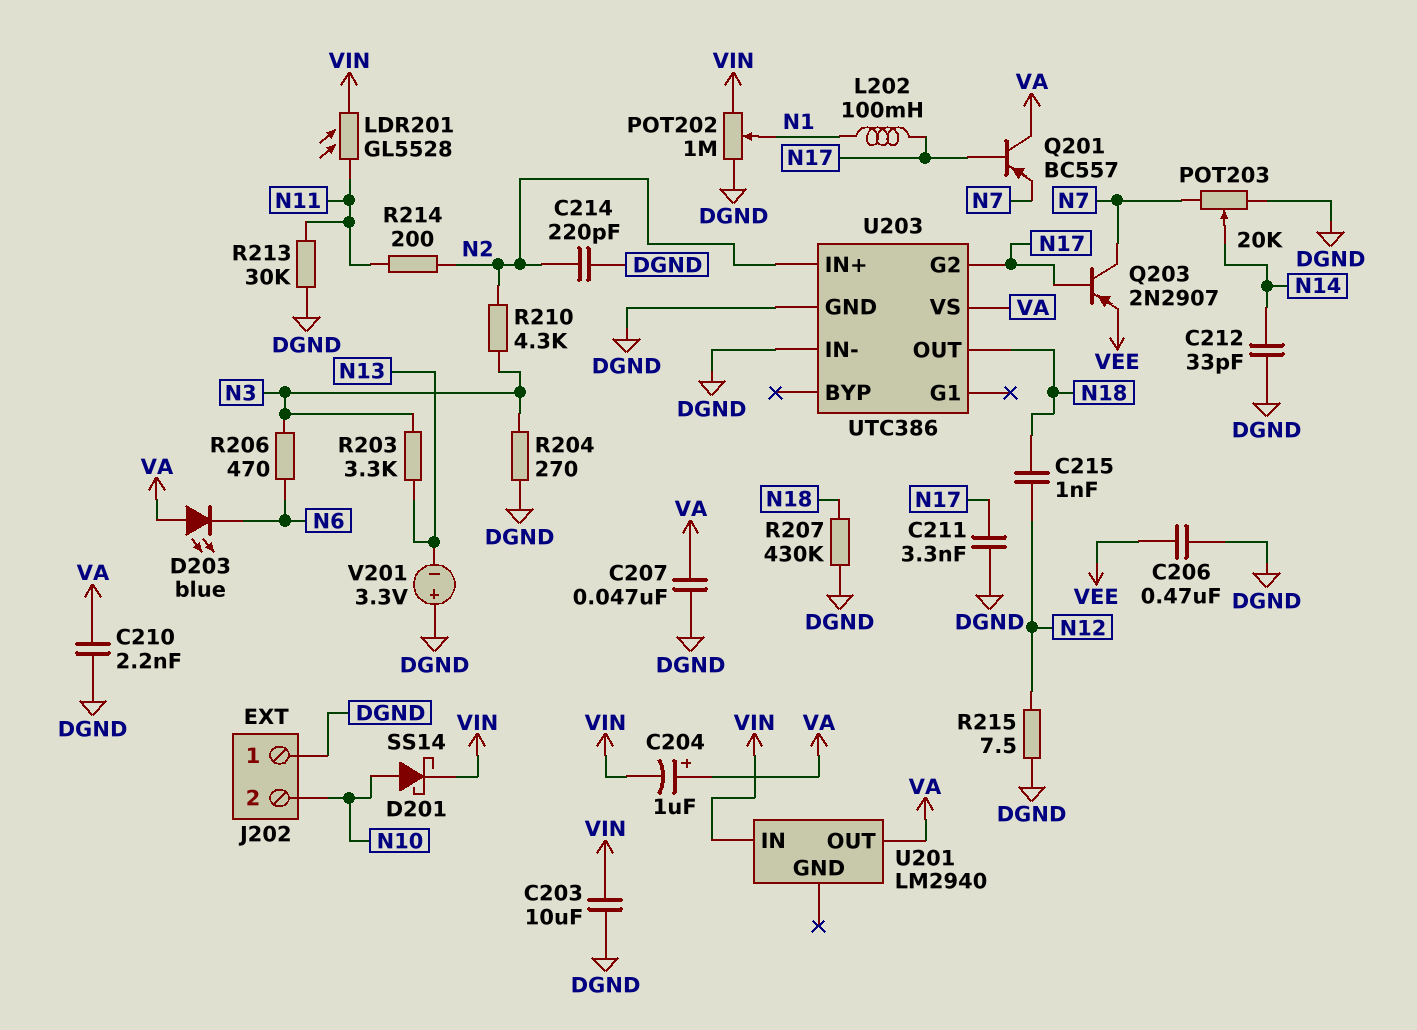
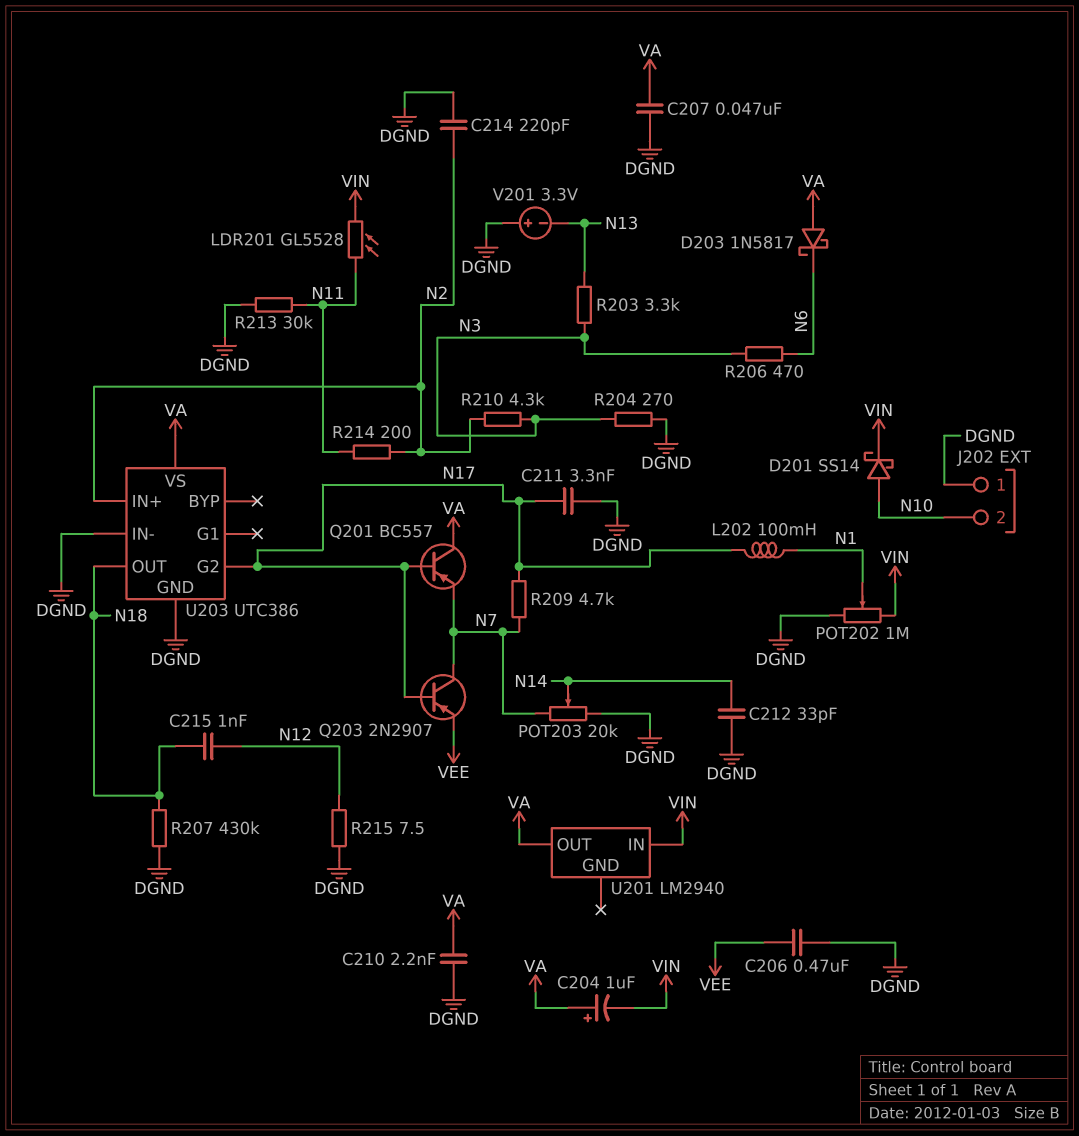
C203: 10uF (DGND, VIN) -> none
D203: LED blue (A VA, K N6) -> schottky 1N5817 (A VA, K N6)
R209: none -> 4.7k (N7, N17)

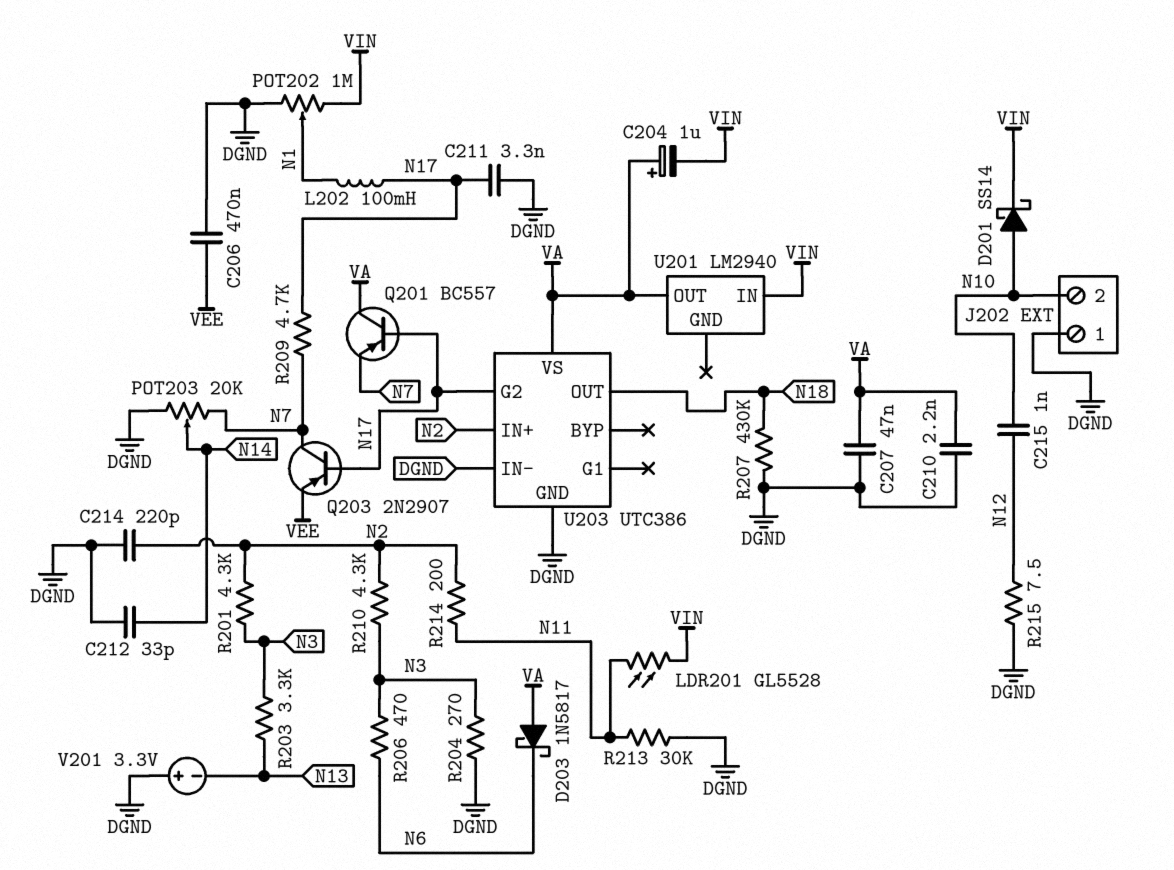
C215: 1nF (N12, N18) -> 1nF (N10, N12)
R201: none -> 4.3k (N2, N3)

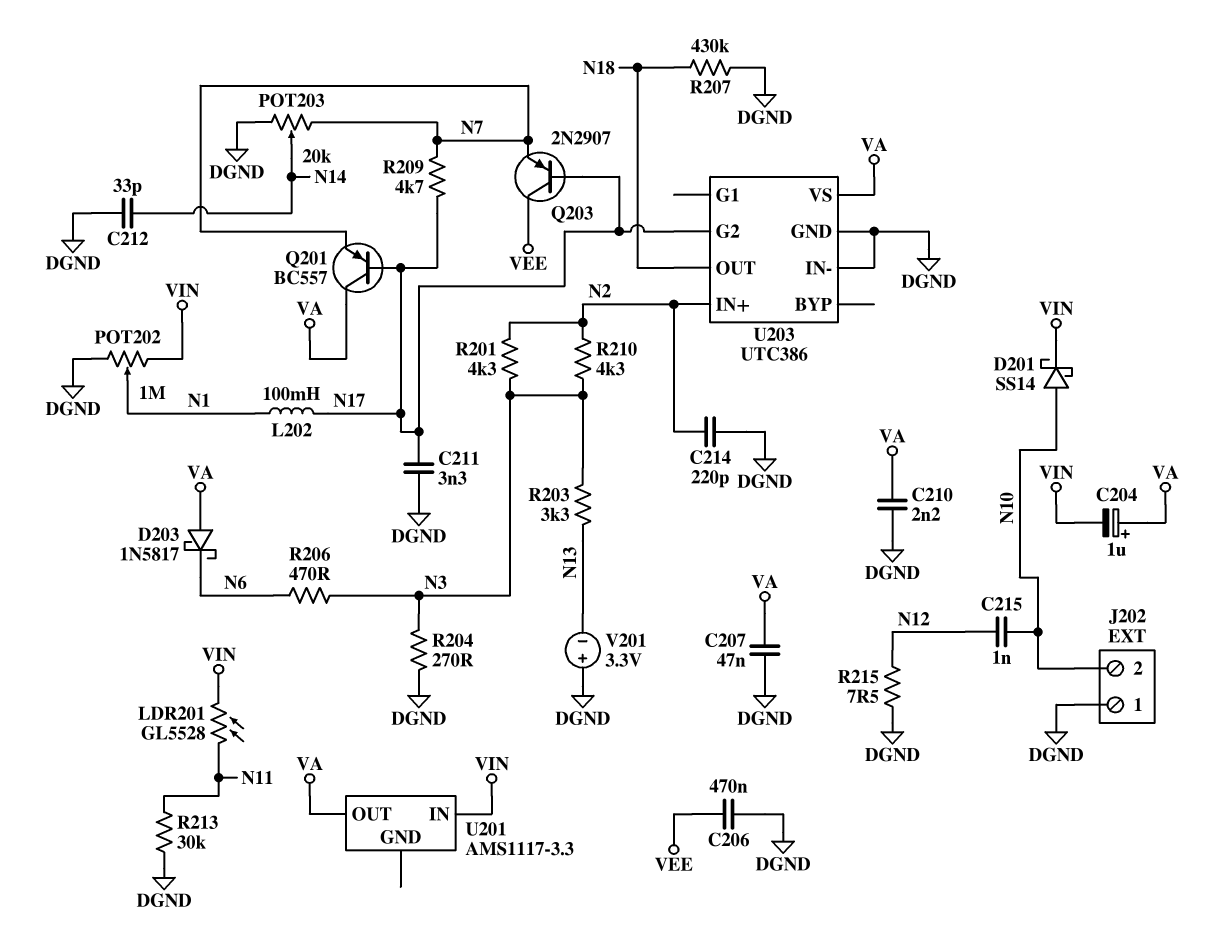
Q203: PNP 2N2907 (B N17, C N7, E VEE) -> PNP 2N2907 (B N17, C VEE, E N7)
R214: 200 (N2, N11) -> none
U201: LM2940 -> AMS1117-3.3

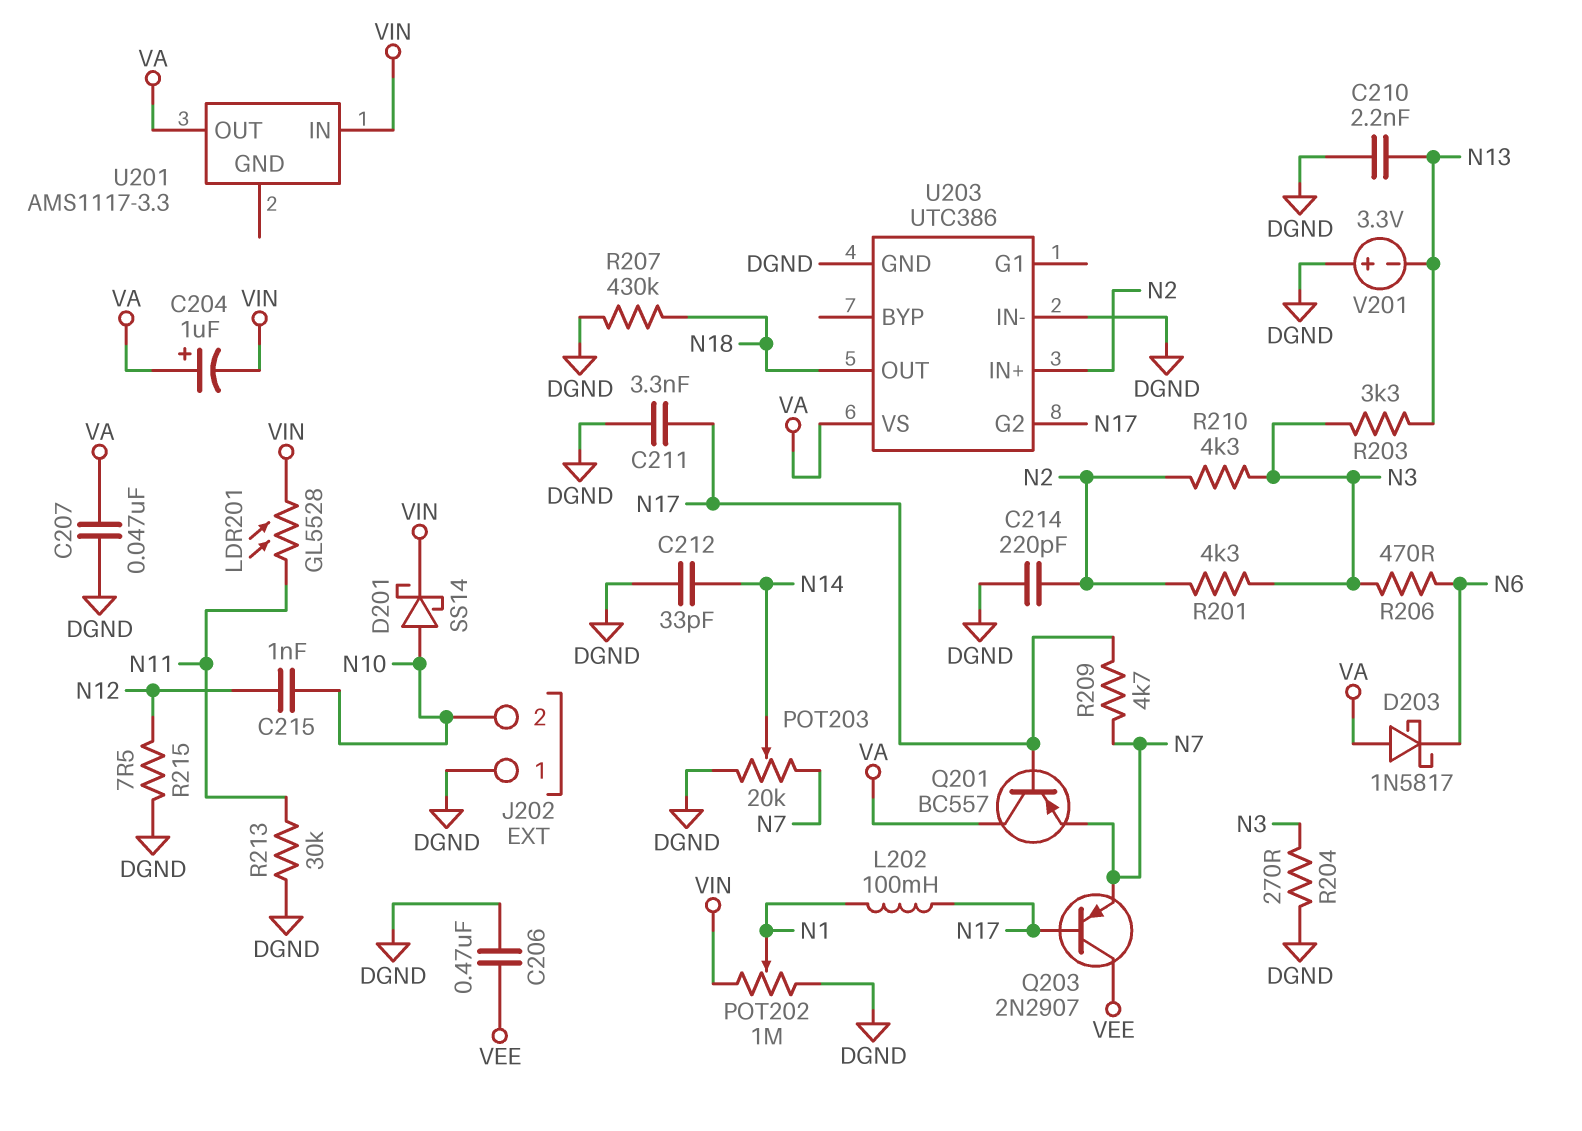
C210: 2.2nF (DGND, VA) -> 2.2nF (DGND, N13)

